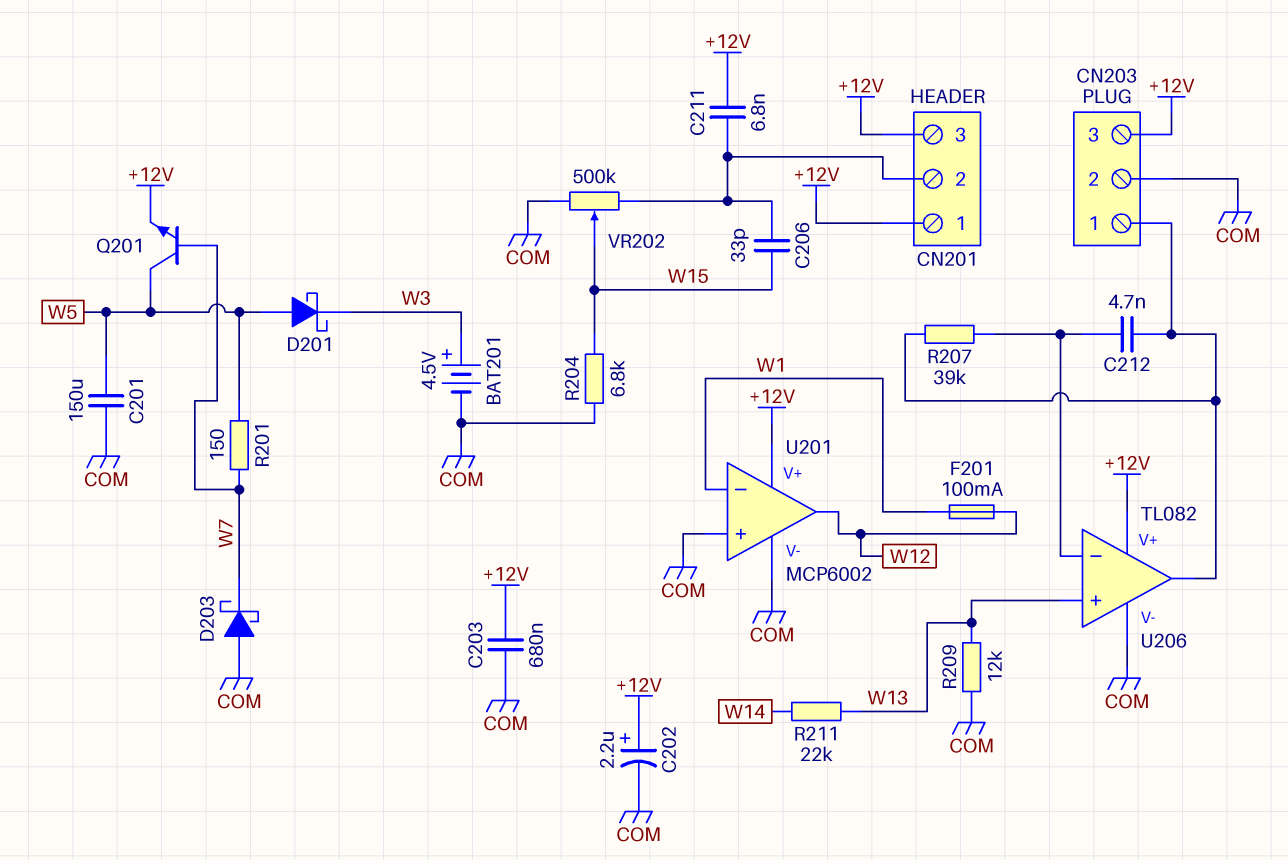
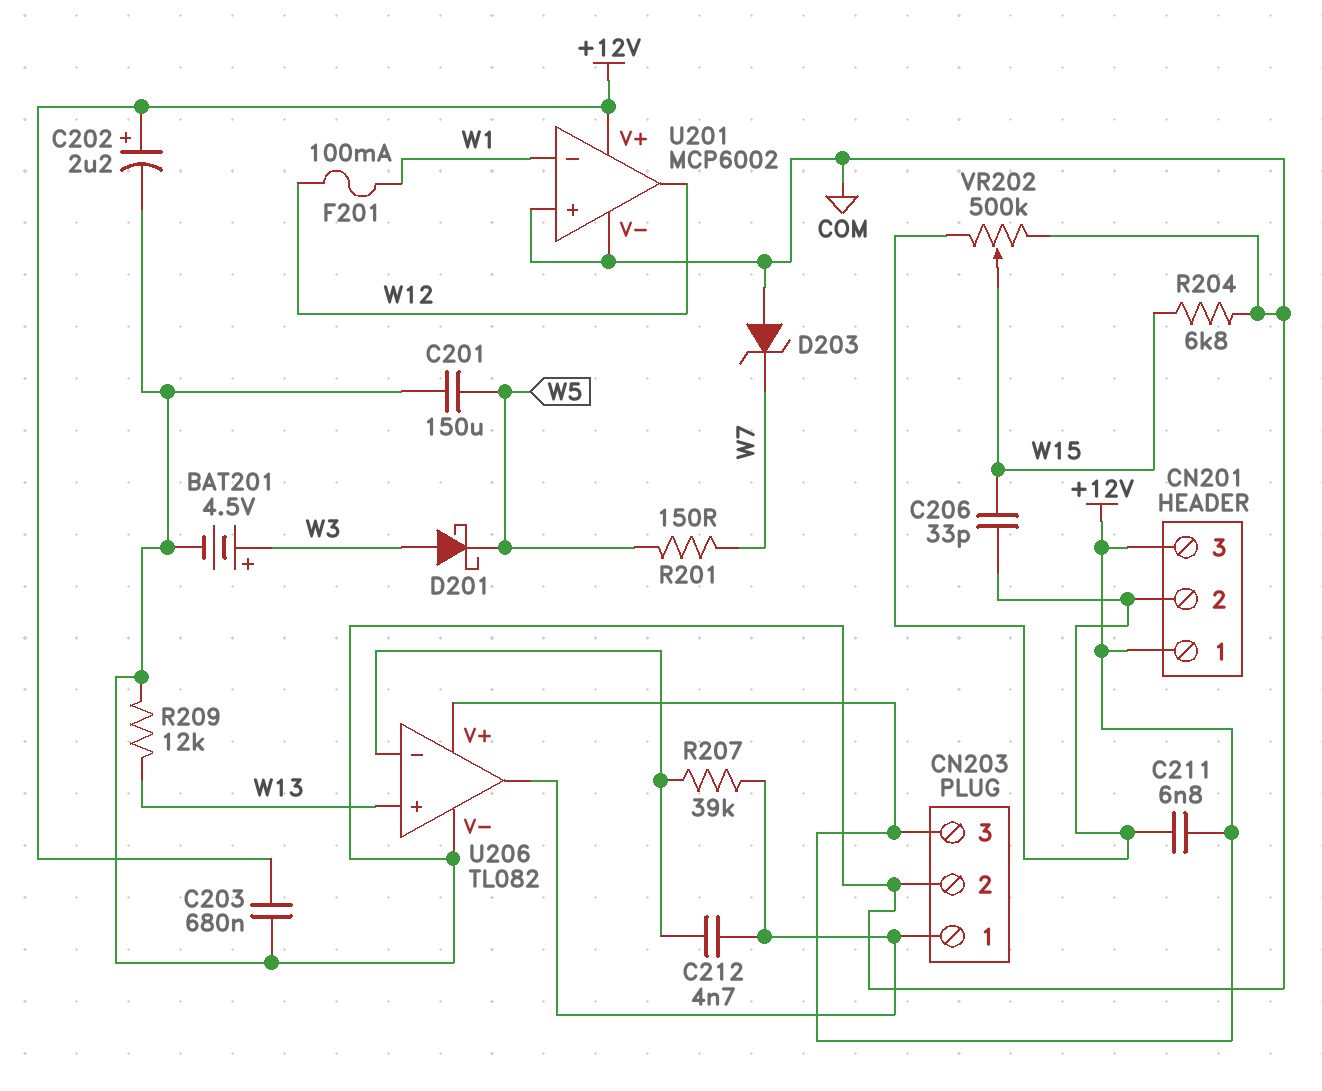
D201: schottky (A W5, K W3) -> schottky (A W3, K W5)
D203: schottky (A COM, K W7) -> zener (A COM, K W7)
Q201: NPN (B W7, C W5, E +12V) -> none
R211: 22k (W13, W14) -> none

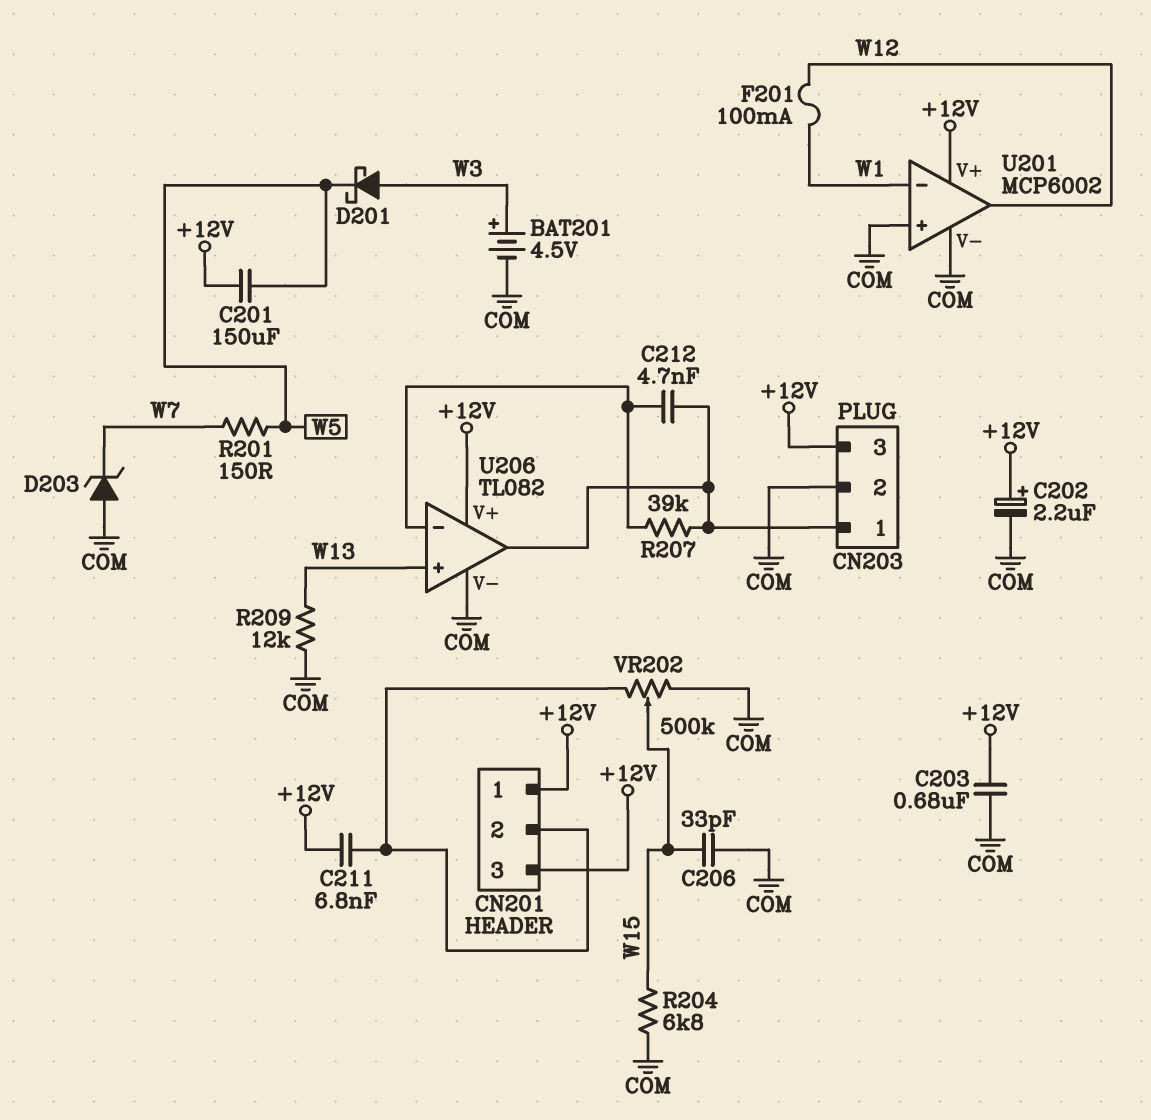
C201: 150uF (COM, W5) -> 150uF (+12V, W5)
C206: 33pF (CN201/2, W15) -> 33pF (COM, W15)

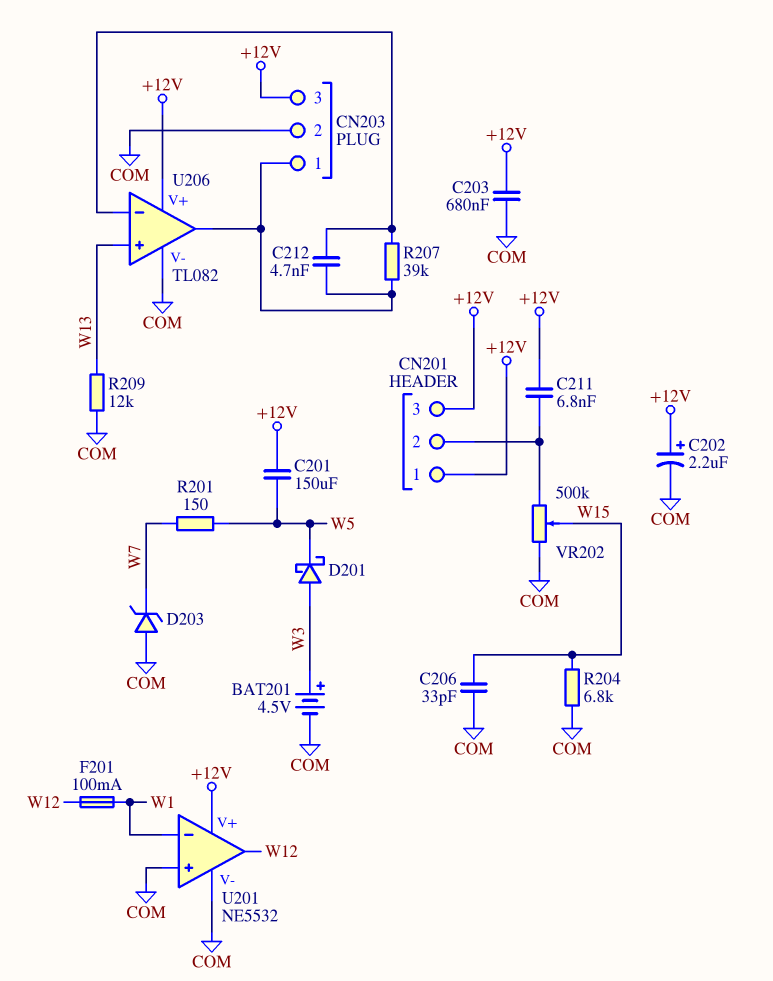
U201: MCP6002 -> NE5532

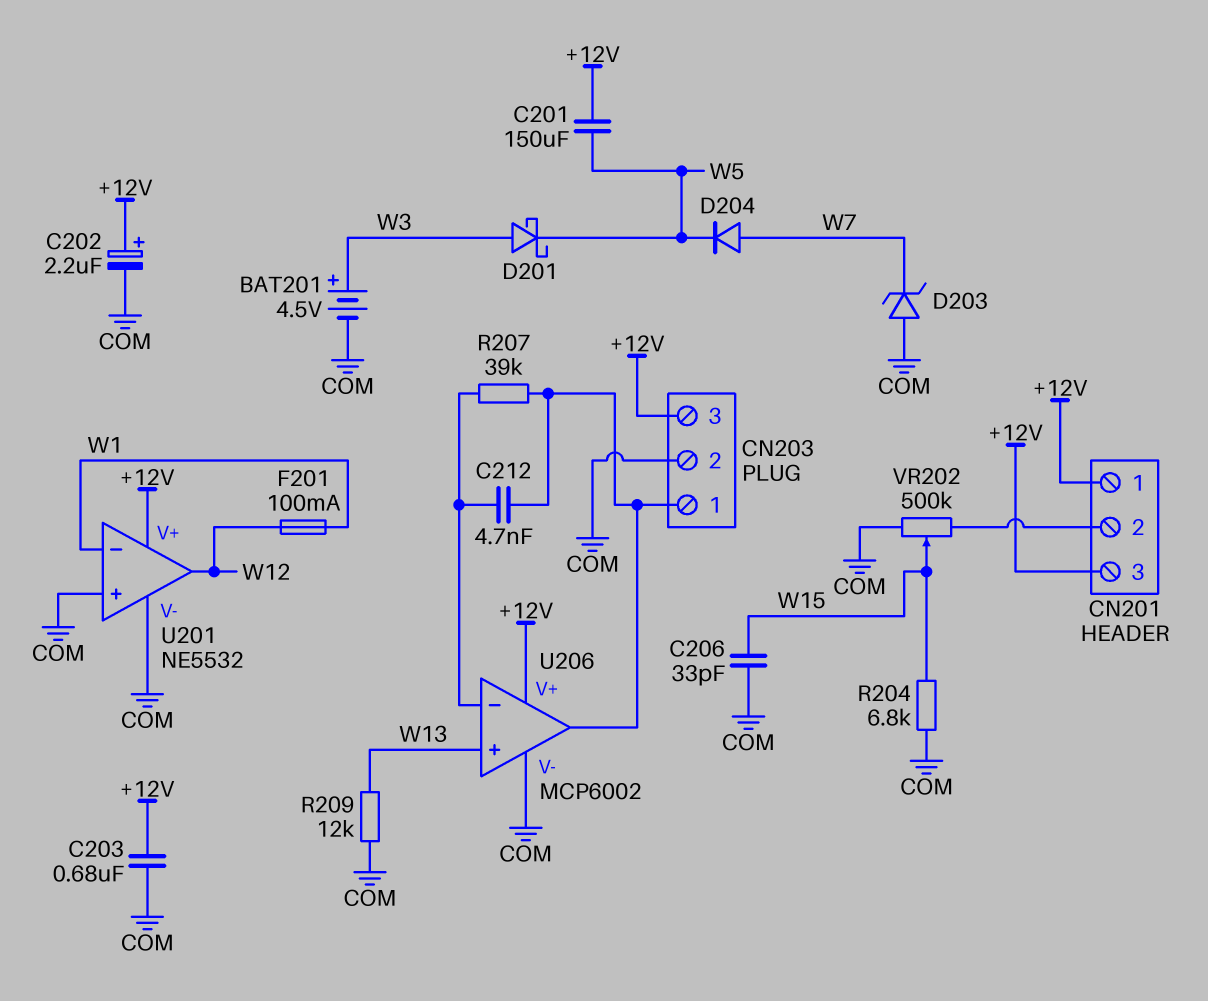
C211: 6.8nF (+12V, CN201/2) -> none
D204: none -> diode (A W7, K W5)
R201: 150 (W5, W7) -> none
U206: TL082 -> MCP6002

